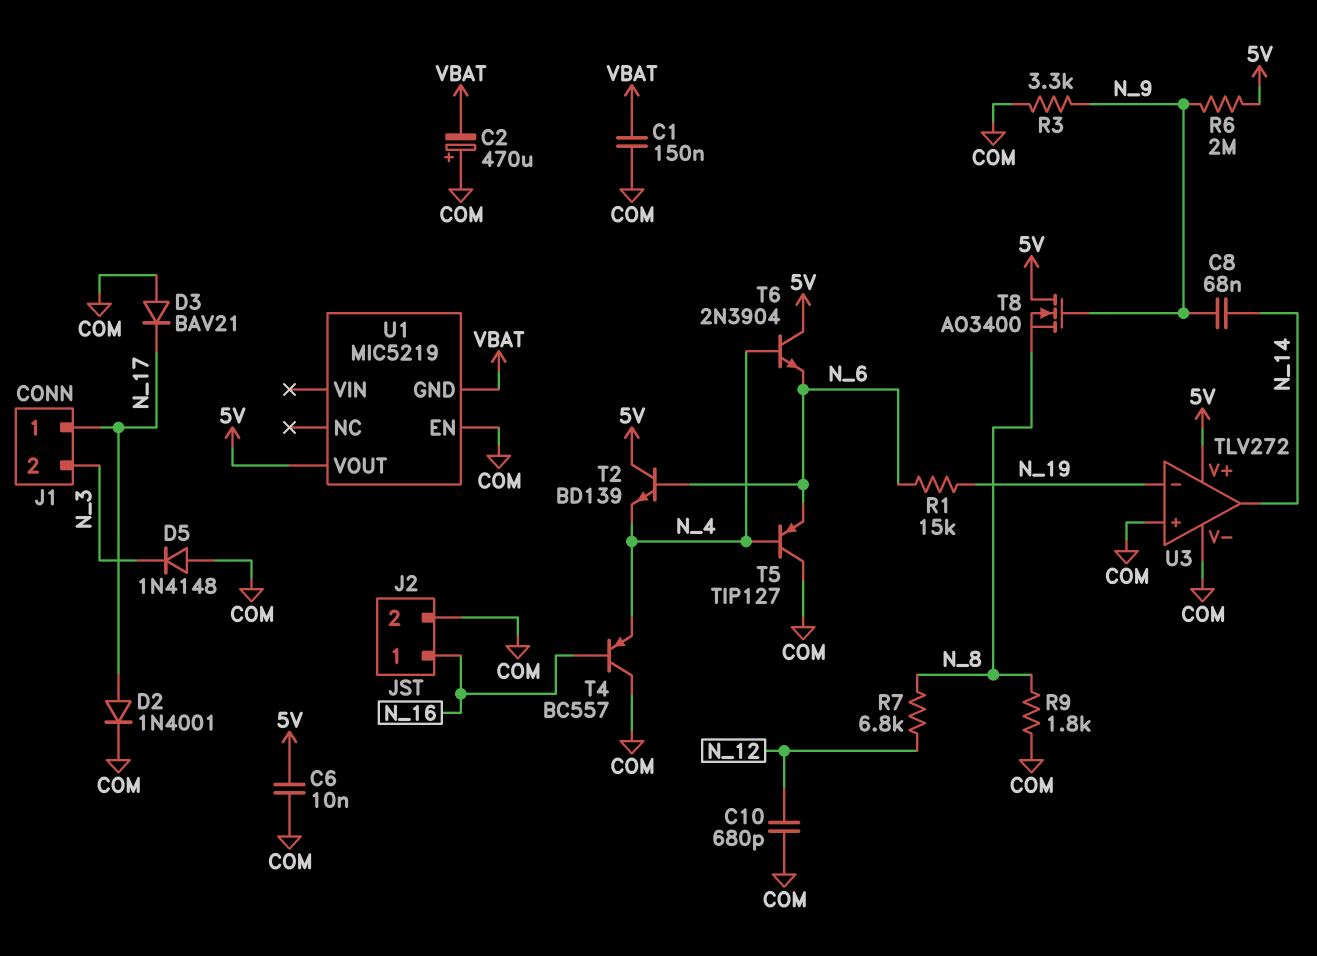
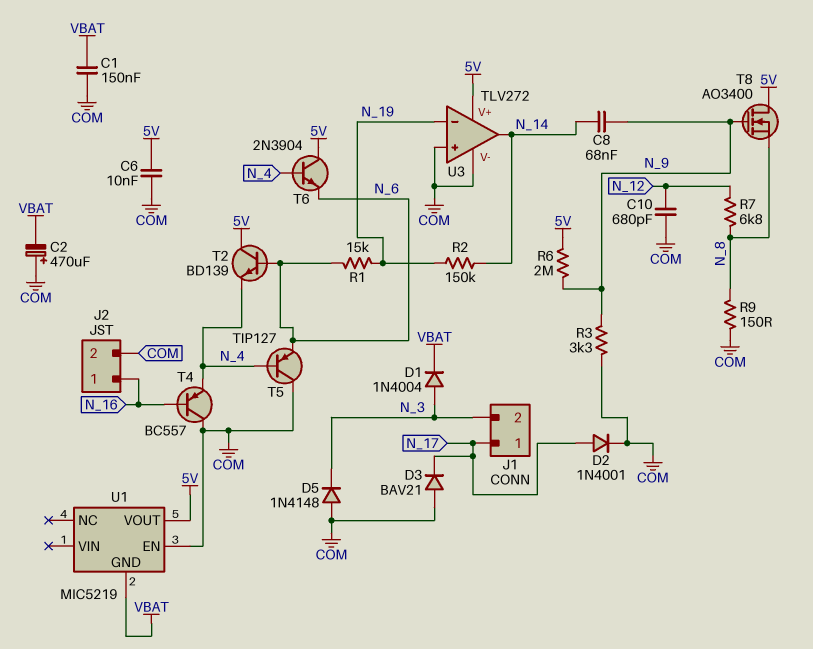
D1: none -> diode 1N4004 (A N_3, K VBAT)
R2: none -> 150k (N_14, N_19)
R9: 1.8k (COM, N_8) -> 150 (COM, N_8)

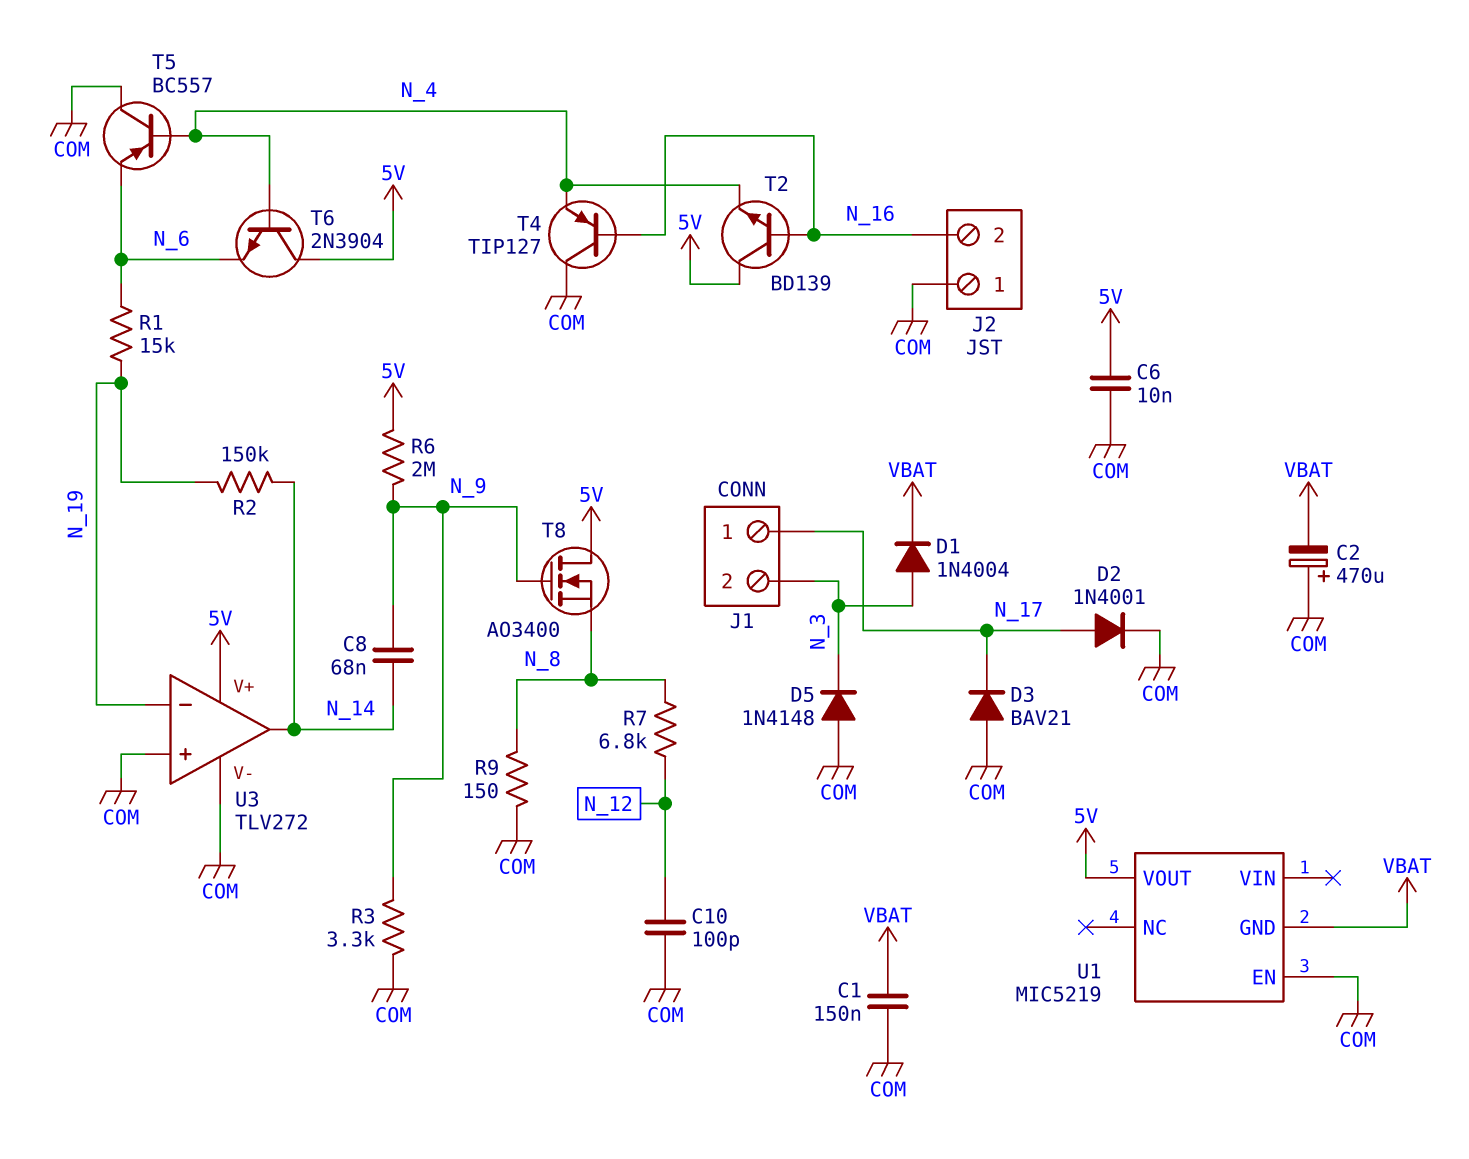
C10: 680pF (COM, N_12) -> 100pF (COM, N_12)
J2 pin 1: N_16 -> COM
J2 pin 2: COM -> N_16
T2: NPN BD139 (B N_6, C 5V, E N_4) -> NPN BD139 (B N_16, C 5V, E N_4)
T4: PNP BC557 (B N_16, C COM, E N_4) -> PNP TIP127 (B N_16, C COM, E N_4)
T5: PNP TIP127 (B N_4, C COM, E N_6) -> PNP BC557 (B N_4, C COM, E N_6)

